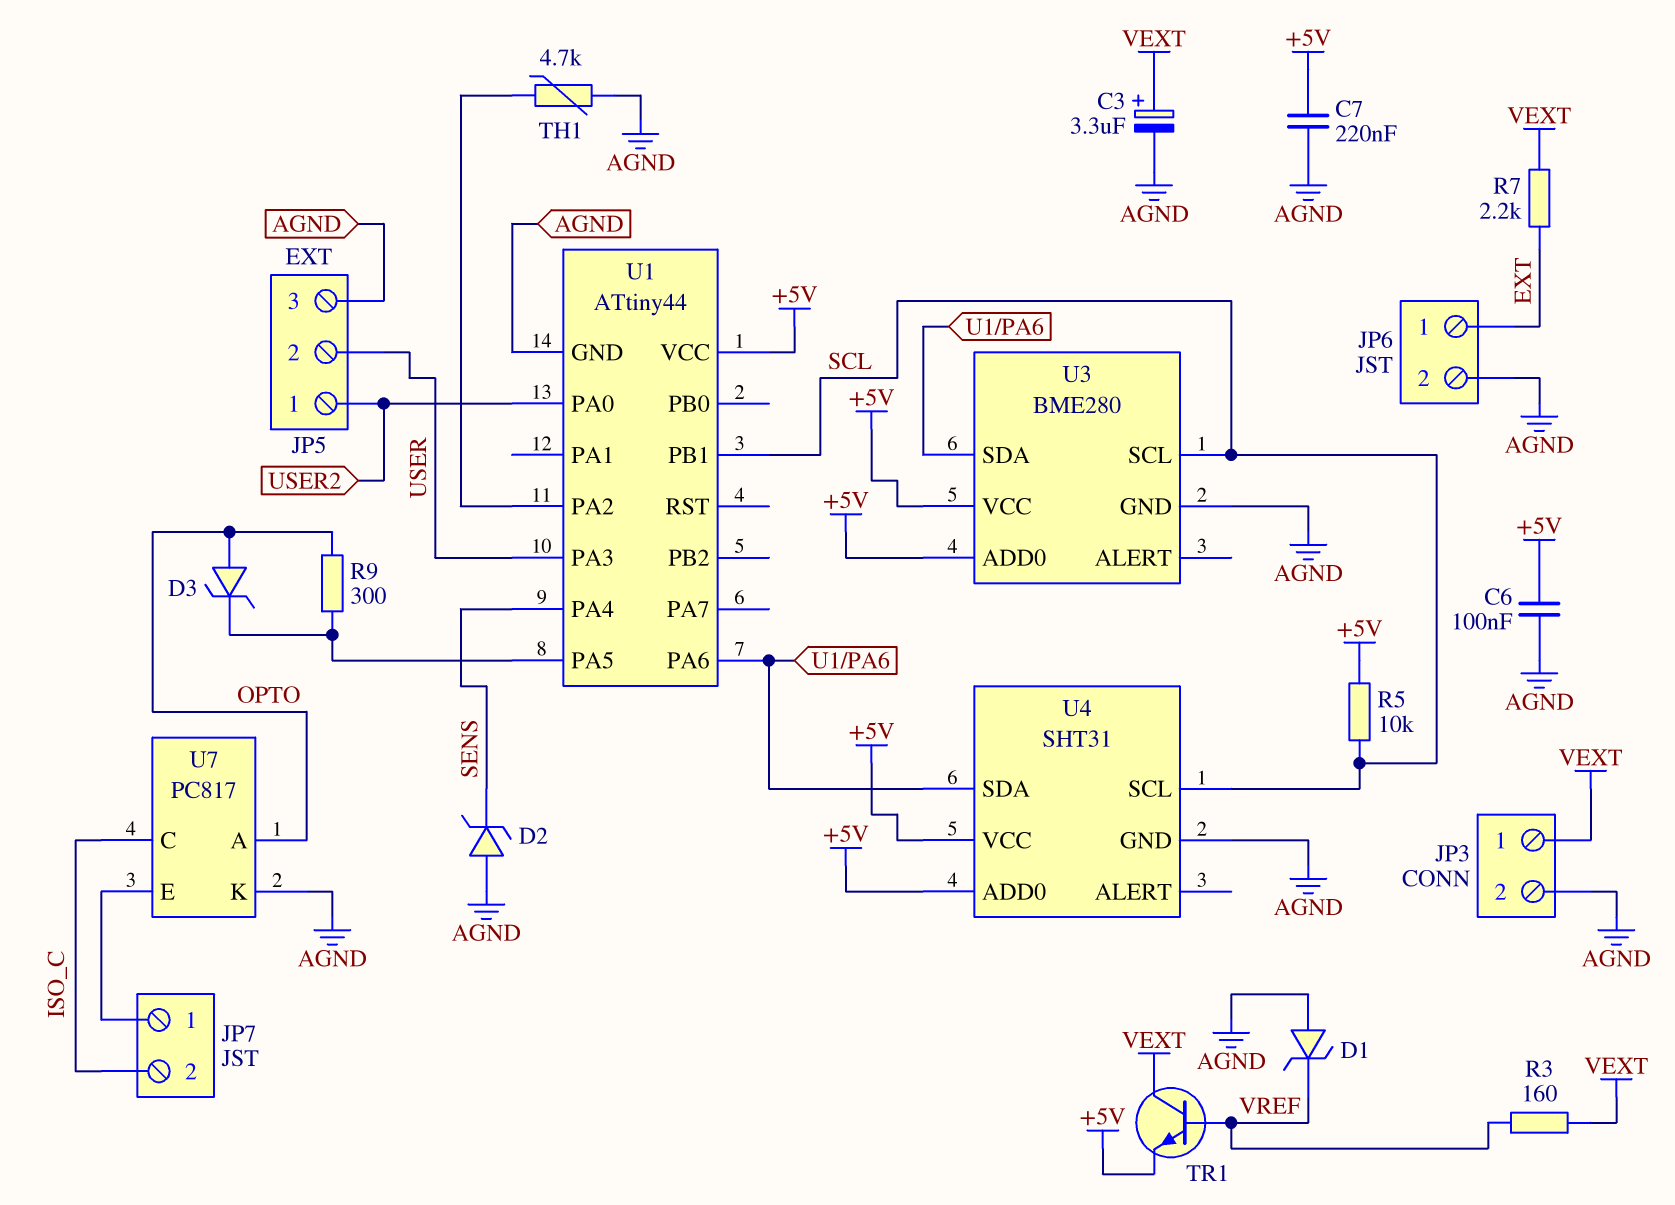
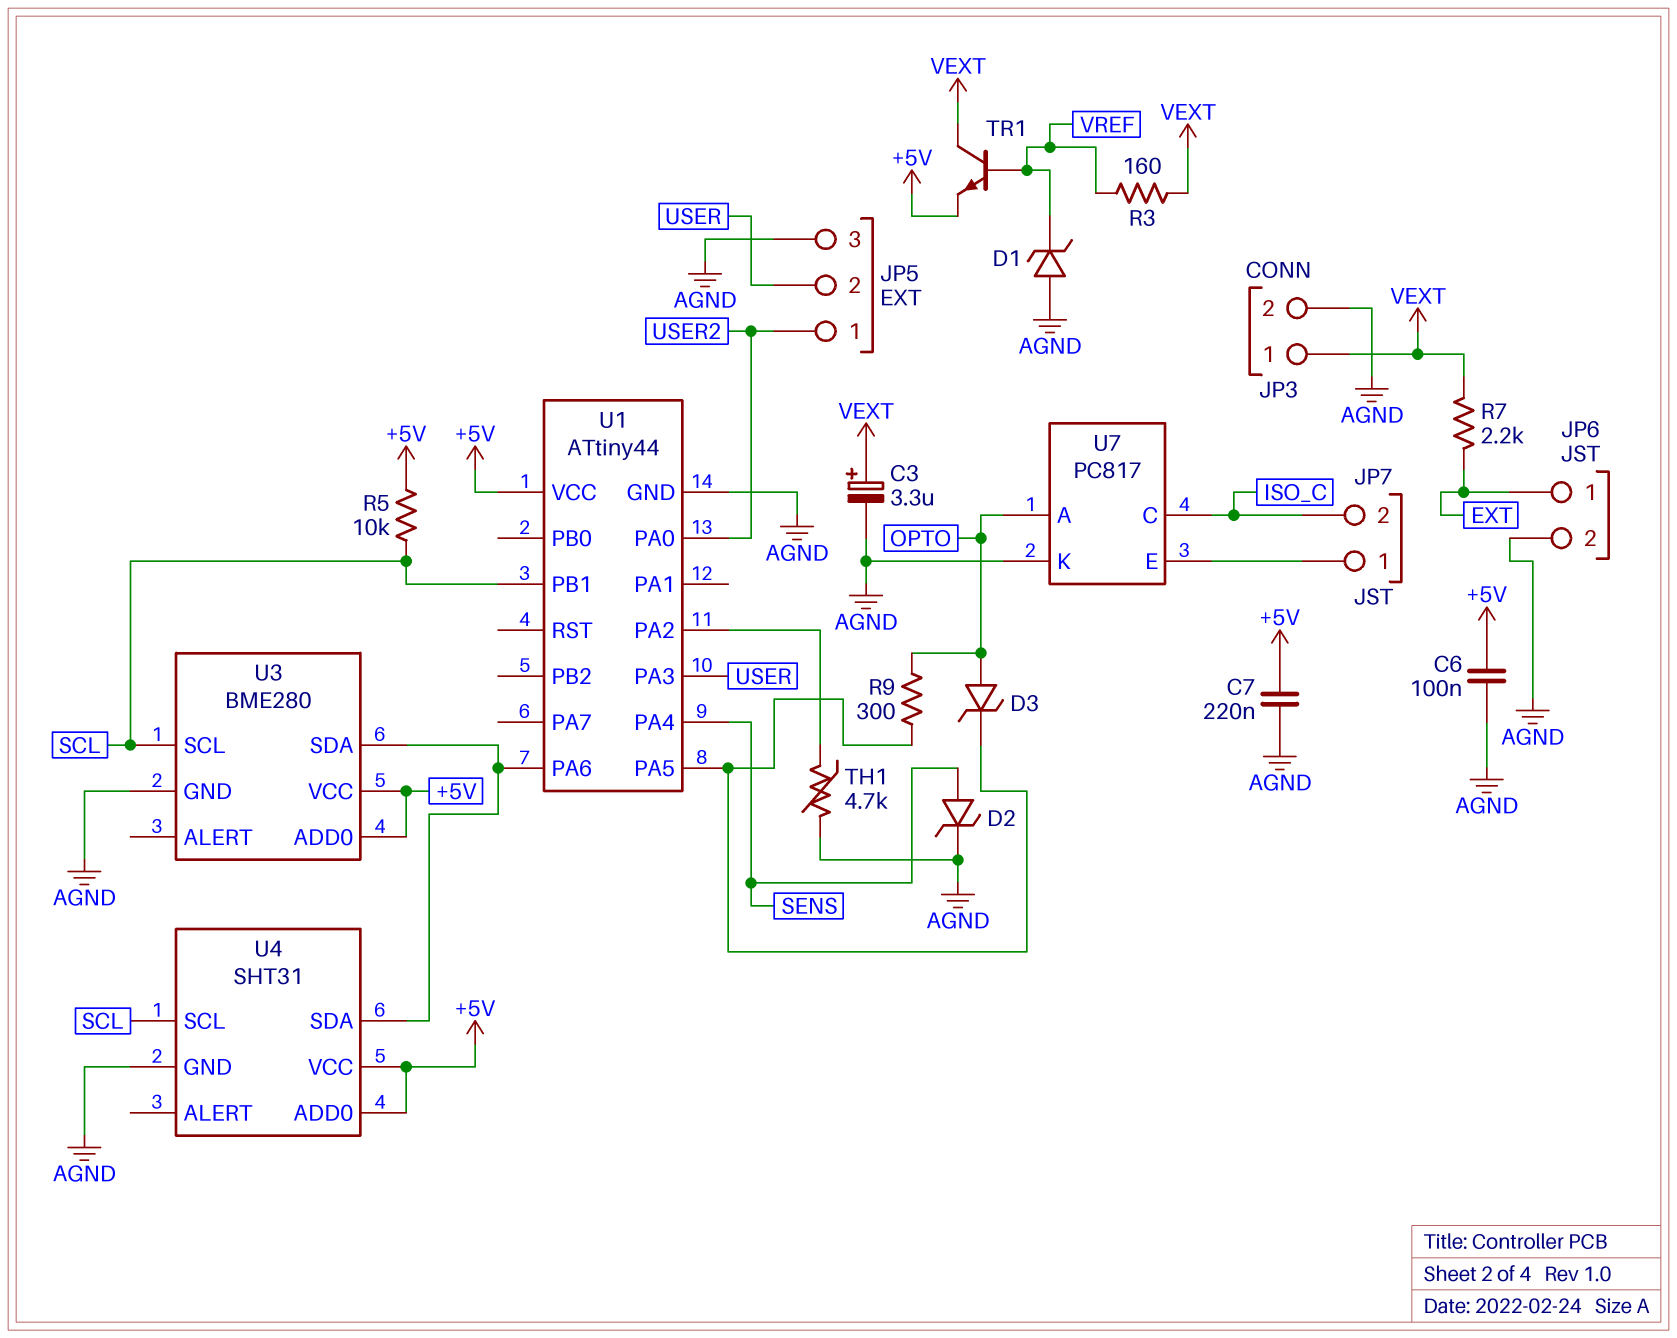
D2: zener (A AGND, K SENS) -> zener (A SENS, K AGND)

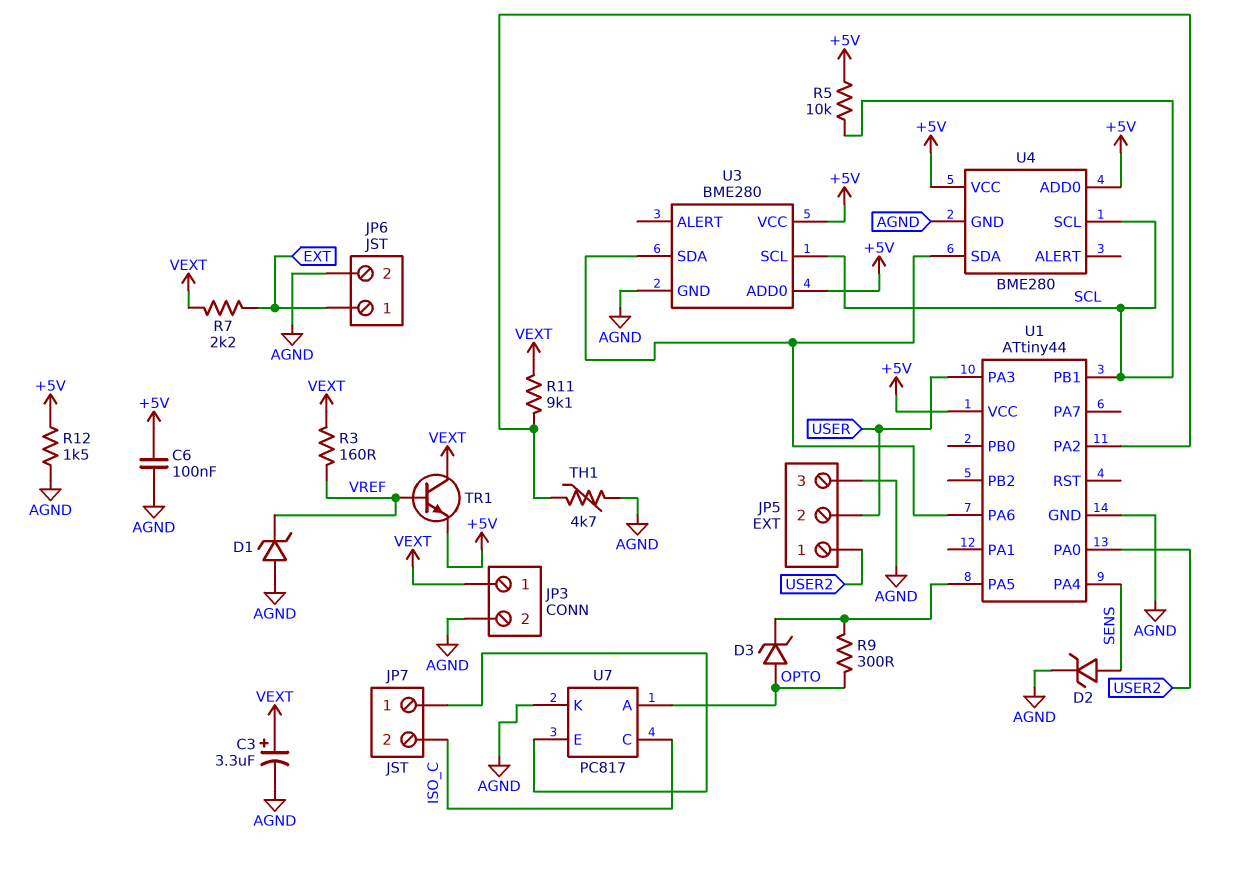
C7: 220nF (+5V, AGND) -> none
R11: none -> 9.1k (U1/PA2, VEXT)
R12: none -> 1.5k (+5V, AGND)
U4: SHT31 -> BME280

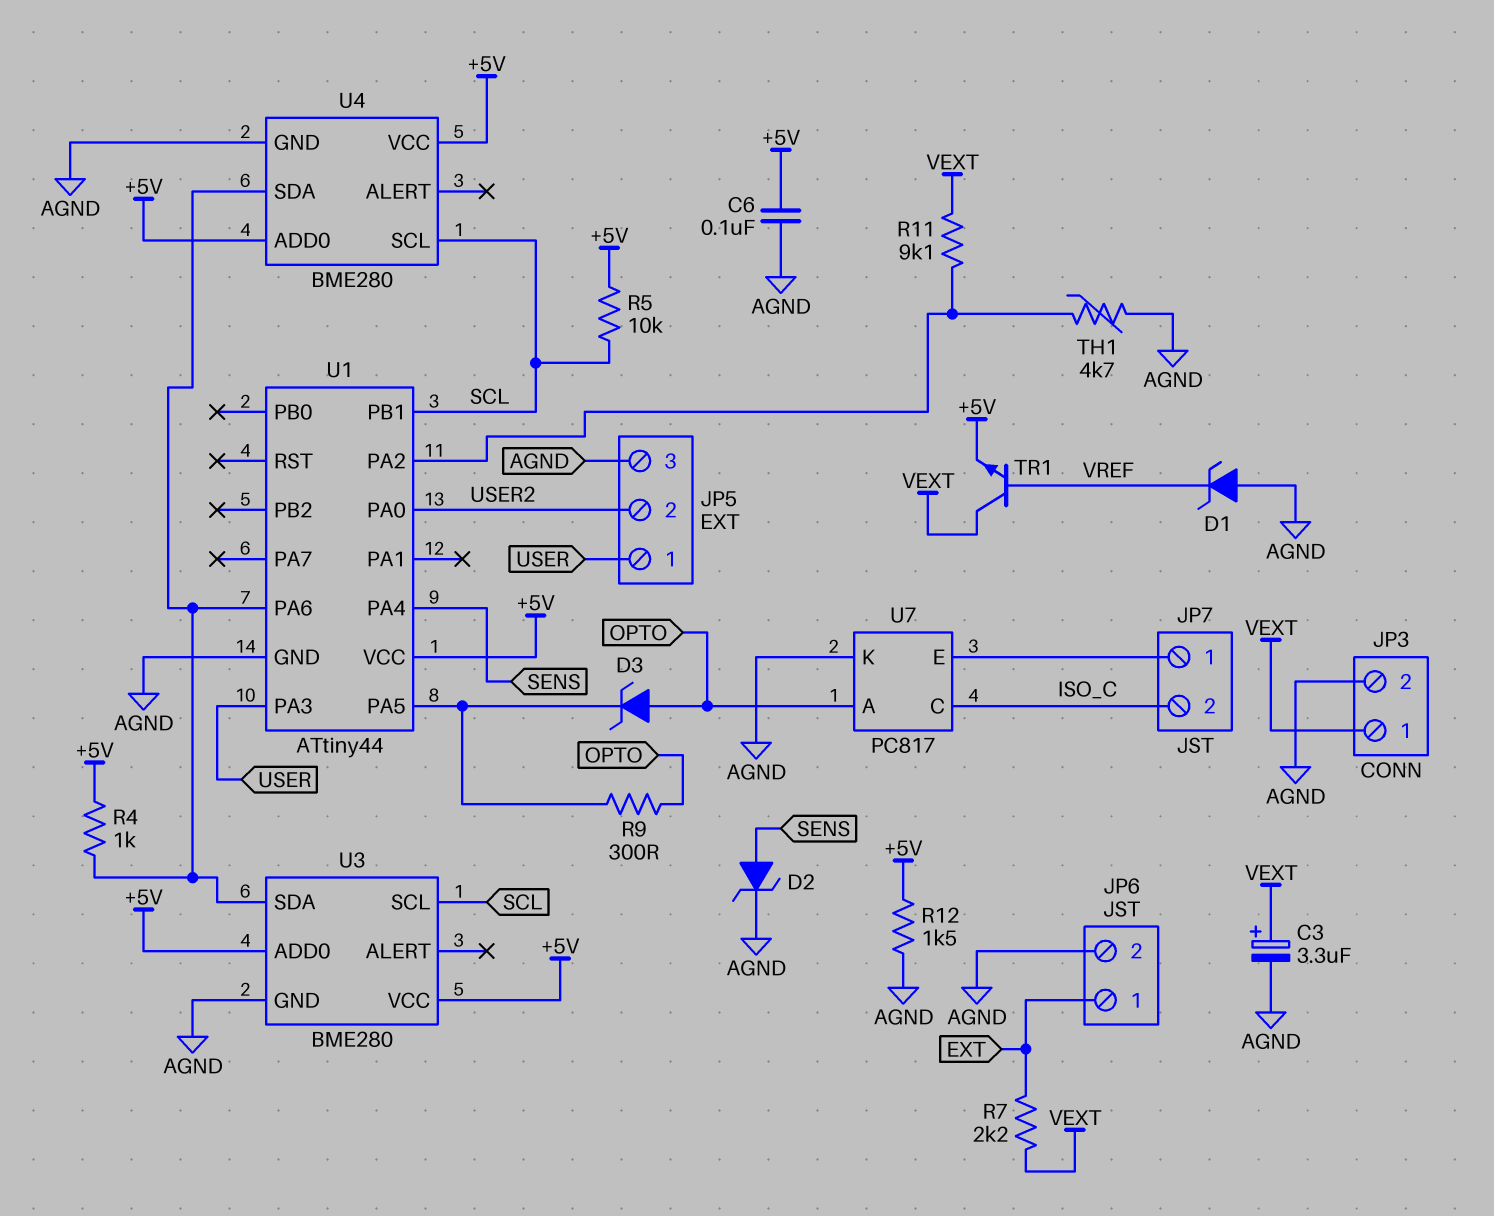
JP5 pin 1: USER2 -> USER
JP5 pin 2: USER -> USER2
R3: 160 (VEXT, VREF) -> none
R4: none -> 1k (+5V, U1/PA6)

